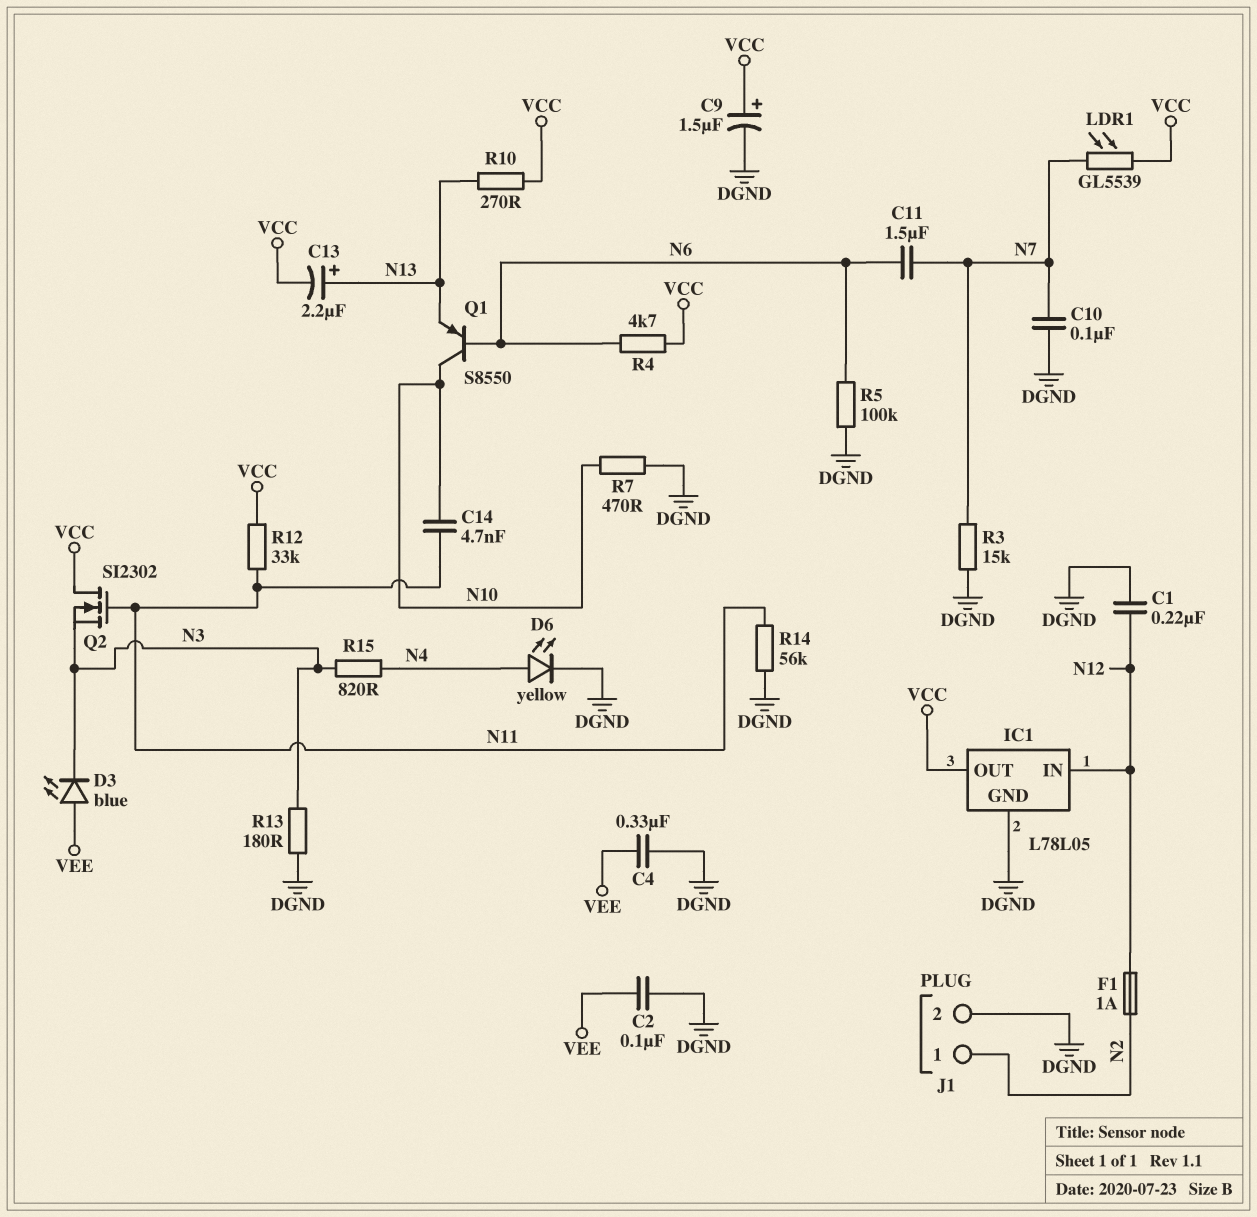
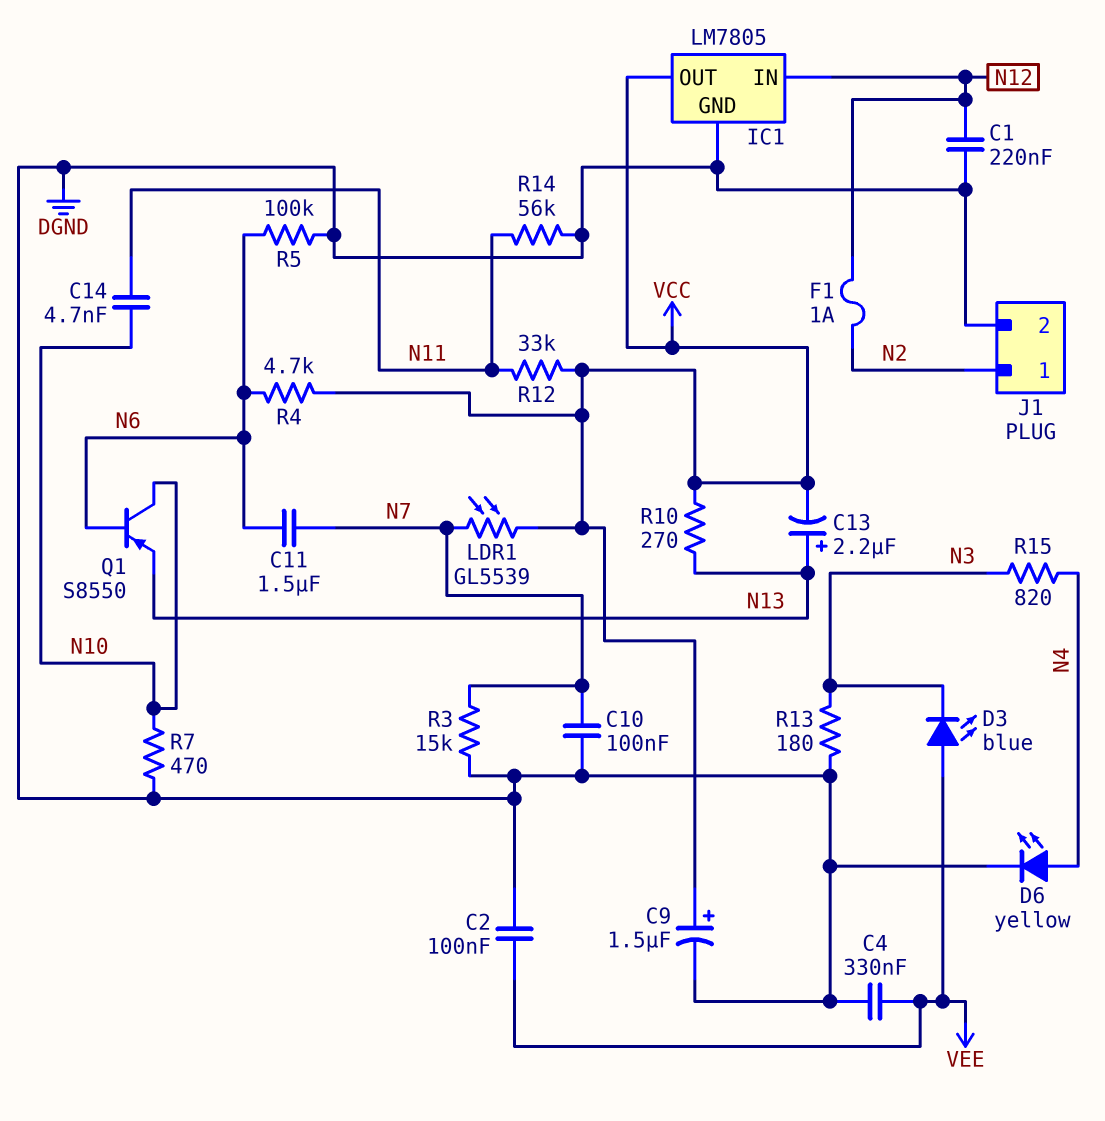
IC1: L78L05 -> LM7805
Q2: NMOS SI2302 (G N11, D VCC, S N3) -> none

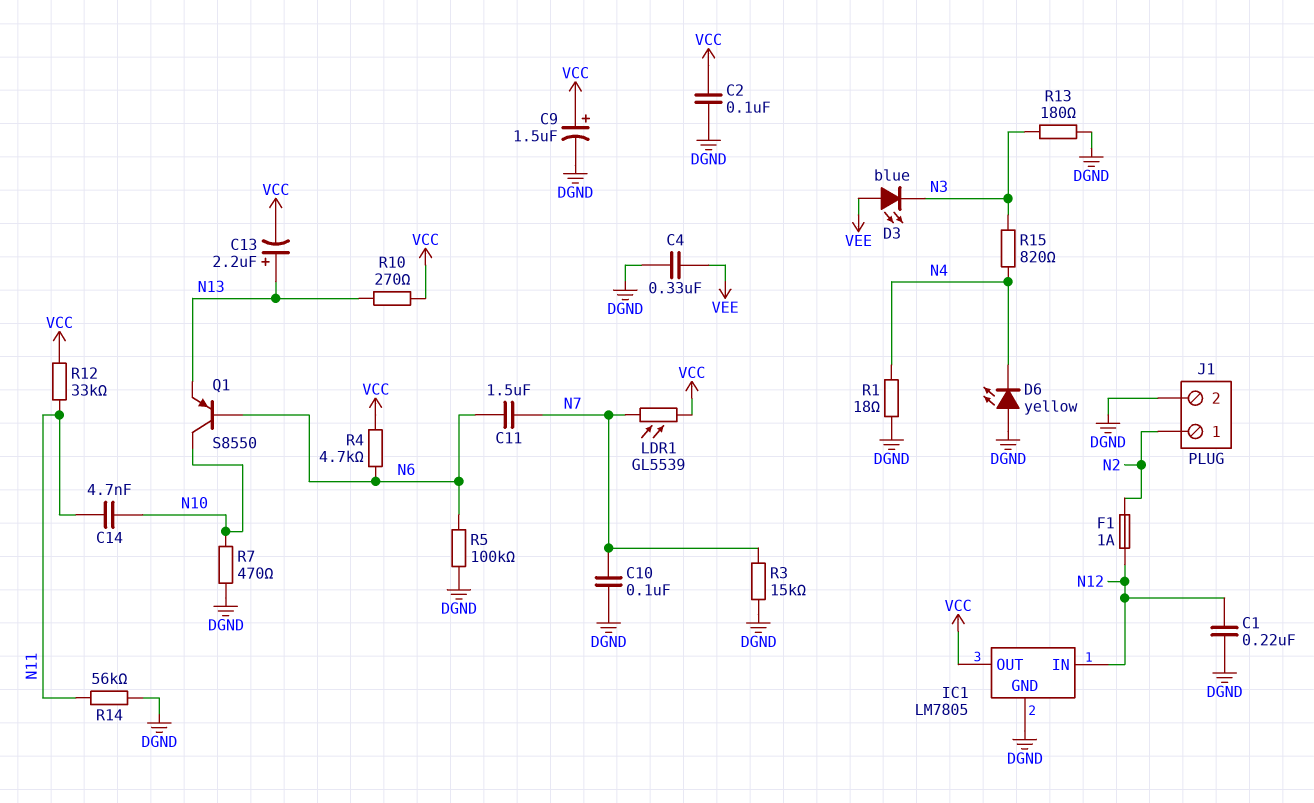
C2: 100nF (DGND, VEE) -> 100nF (DGND, VCC)
D6: LED yellow (A N4, K DGND) -> LED yellow (A DGND, K N4)
R1: none -> 18 (DGND, N4)

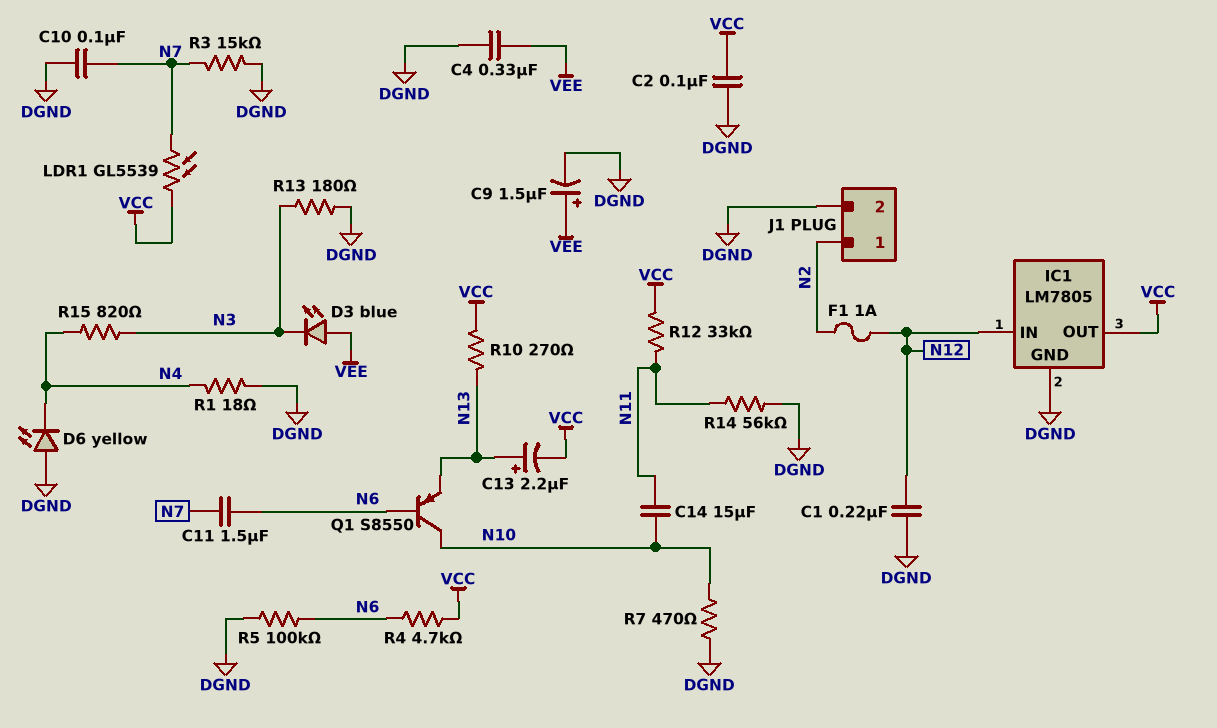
C9: 1.5uF (plus VCC, minus DGND) -> 1.5uF (plus VEE, minus DGND)
C14: 4.7nF (N10, N11) -> 15uF (N10, N11)

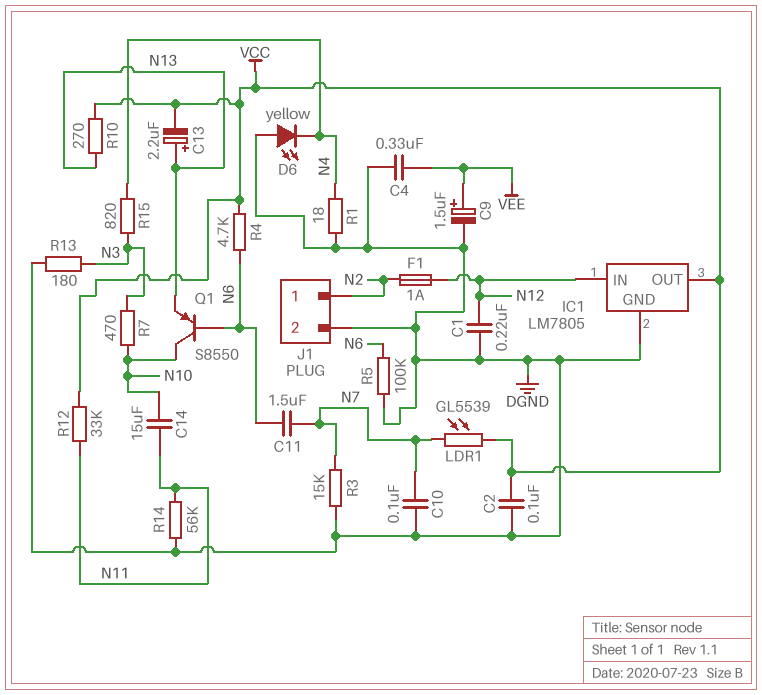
D3: LED blue (A VEE, K N3) -> none
R7: 470 (DGND, N10) -> 470 (N3, N10)

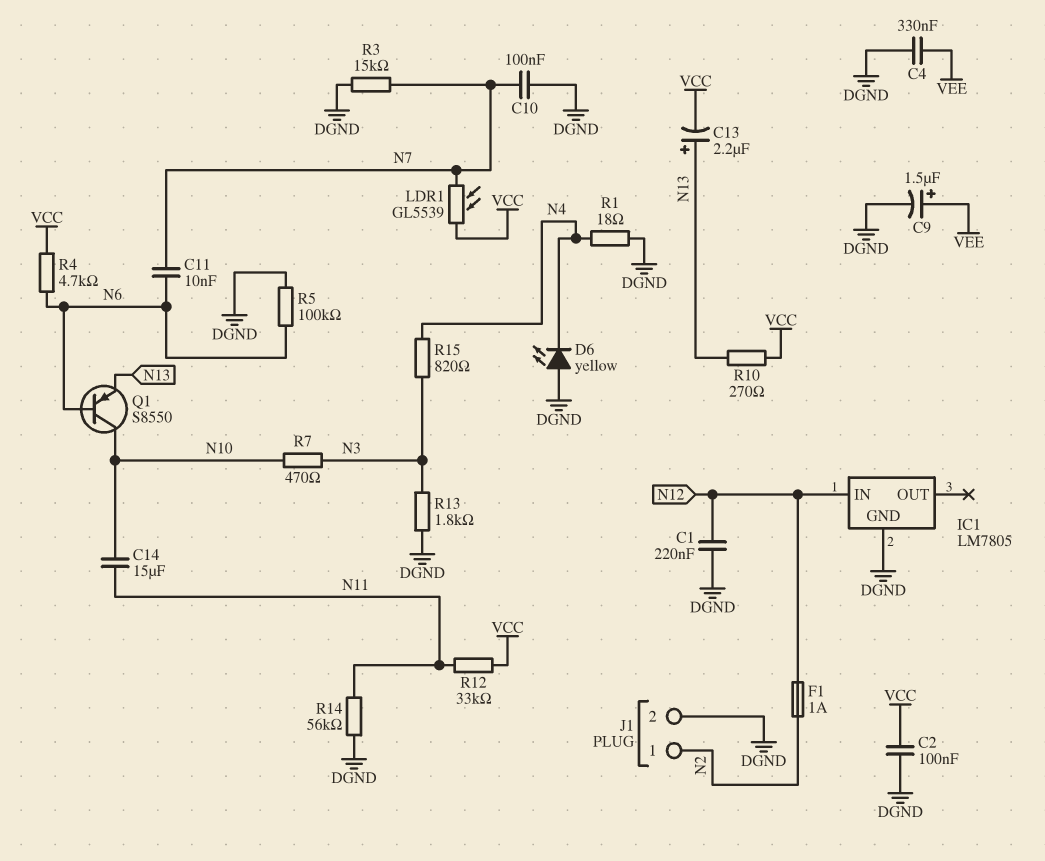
C11: 1.5uF (N6, N7) -> 10nF (N6, N7)
IC1 pin OUT: VCC -> none
R13: 180 (DGND, N3) -> 1.8k (DGND, N3)

